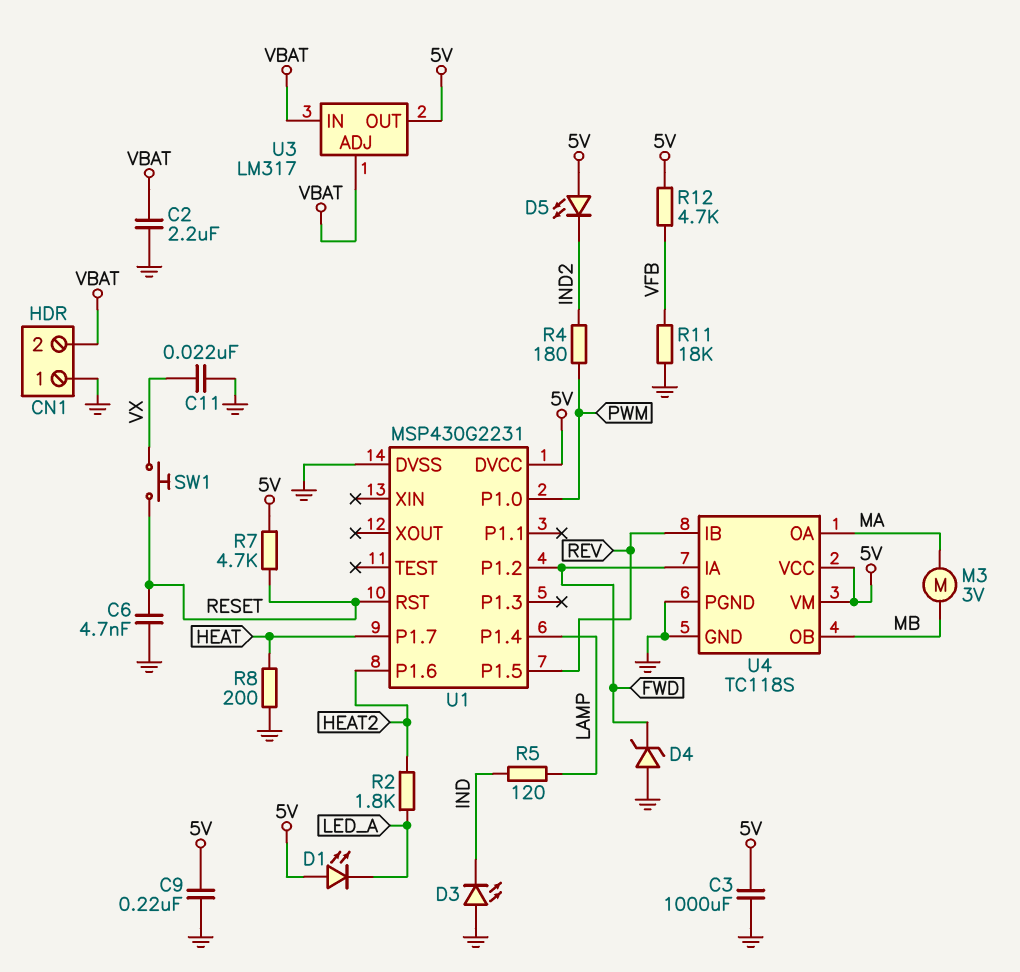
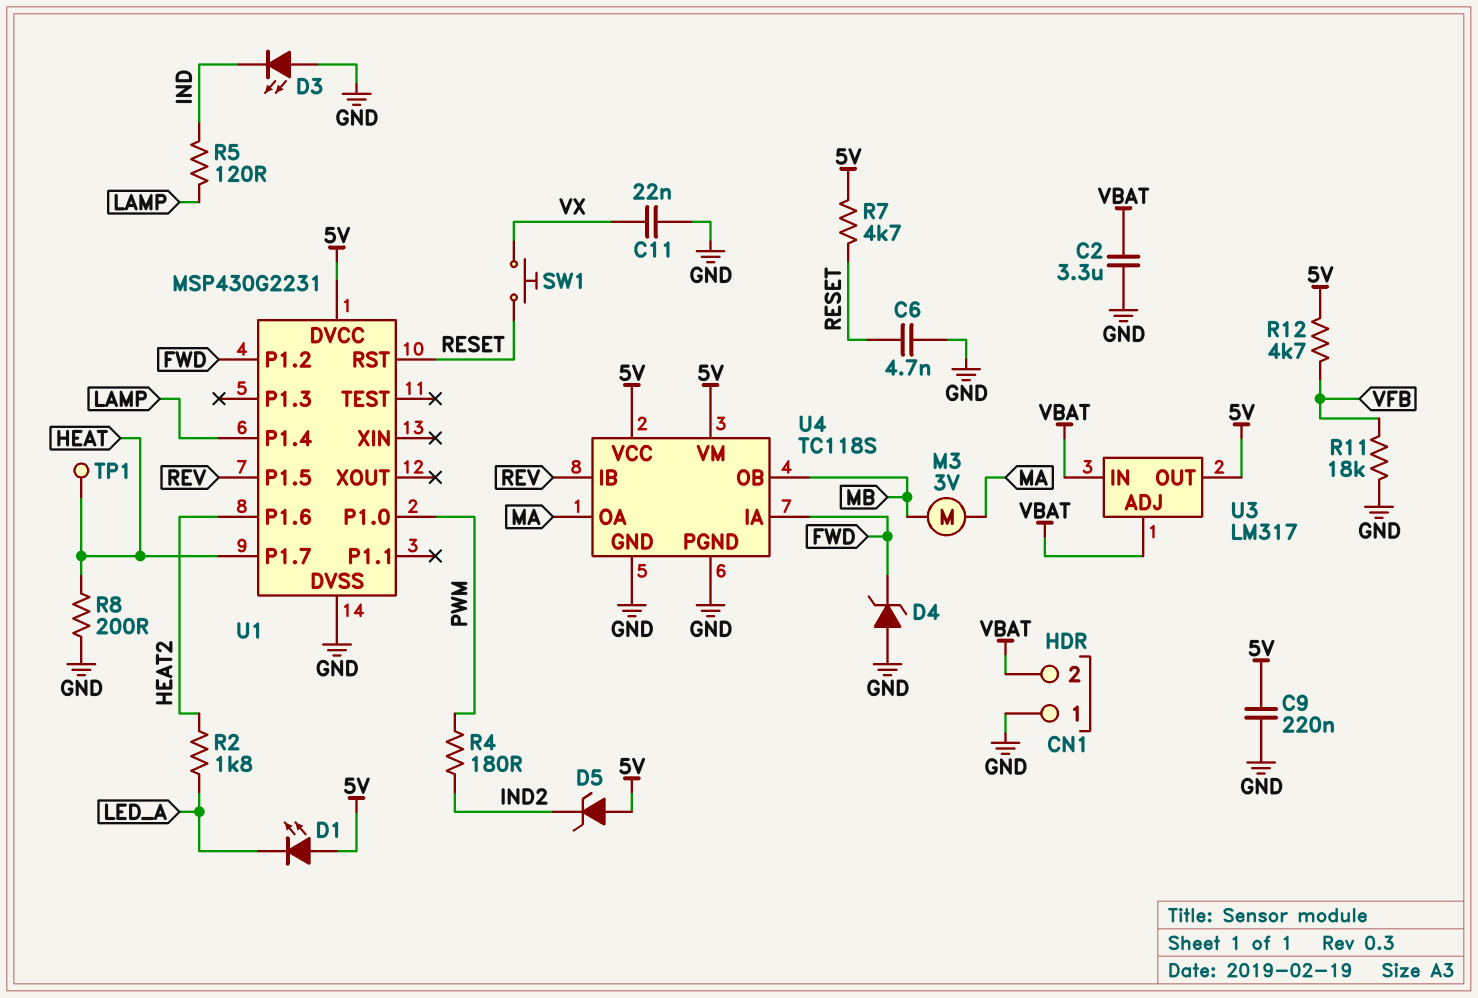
C2: 2.2uF (GND, VBAT) -> 3.3uF (GND, VBAT)
C3: 1000uF (5V, GND) -> none
D5: LED (A 5V, K IND2) -> zener (A 5V, K IND2)
TP1: none -> test point (HEAT)

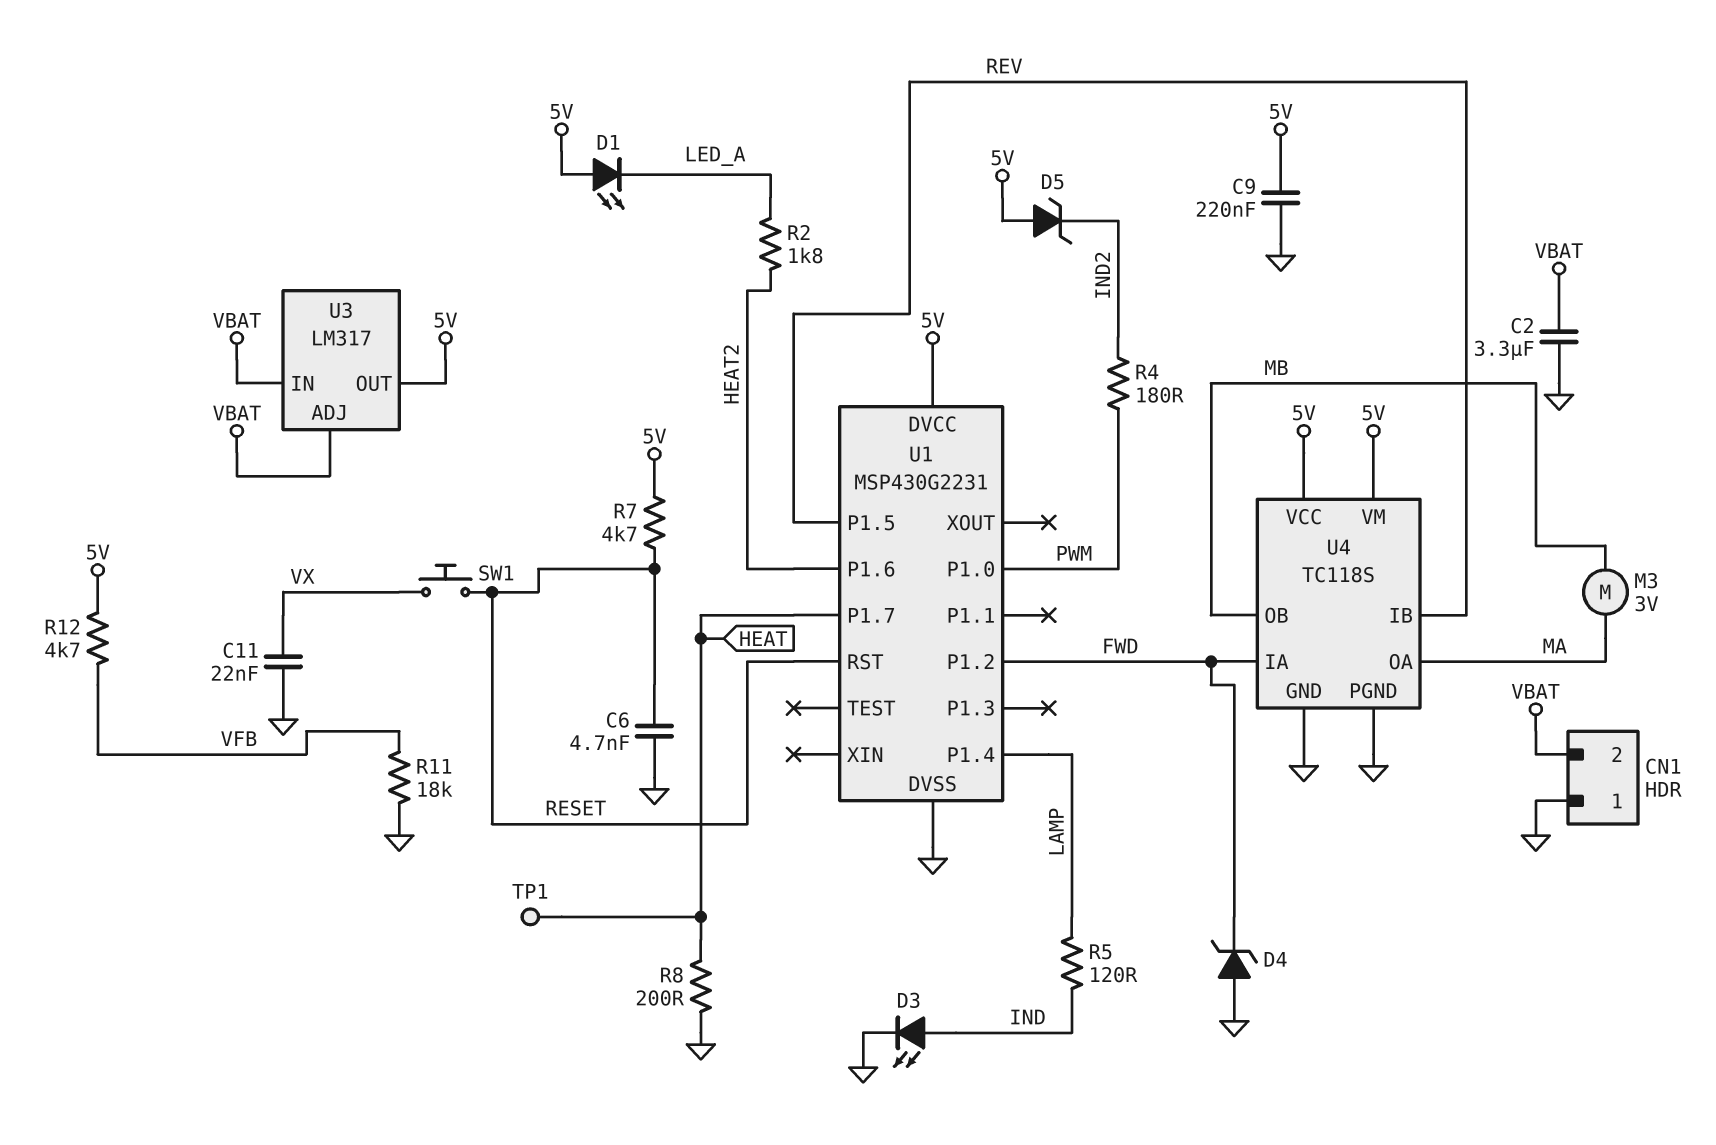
D3: LED (A GND, K IND) -> LED (A IND, K GND)

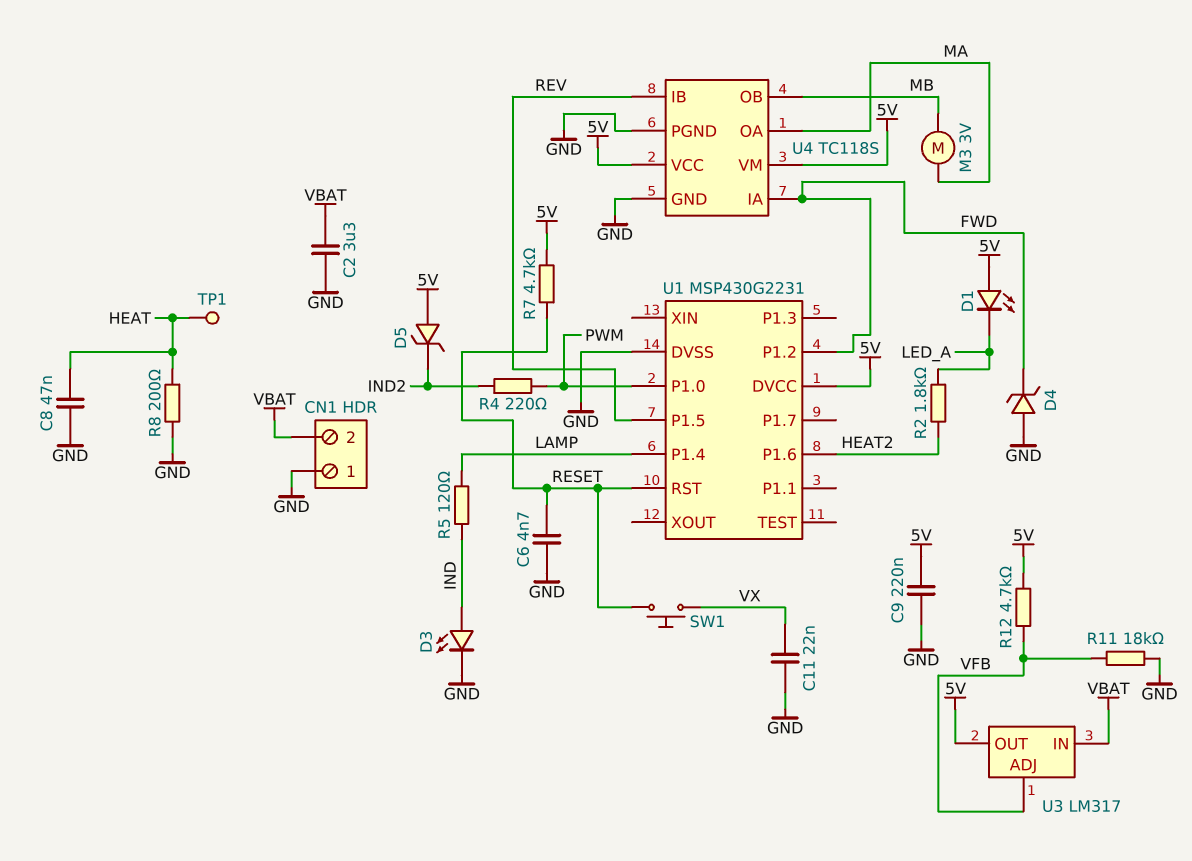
C8: none -> 47nF (GND, HEAT)
R4: 180 (IND2, PWM) -> 220 (IND2, PWM)
U1 pin P1.7: HEAT -> none
U3 pin ADJ: VBAT -> VFB

